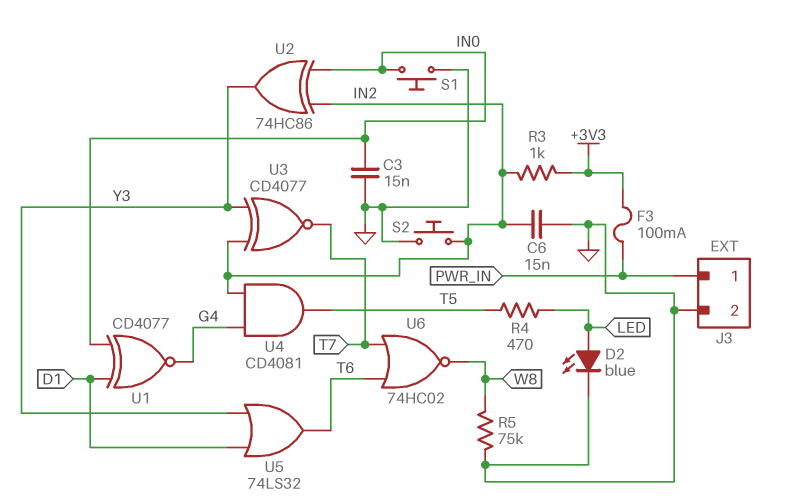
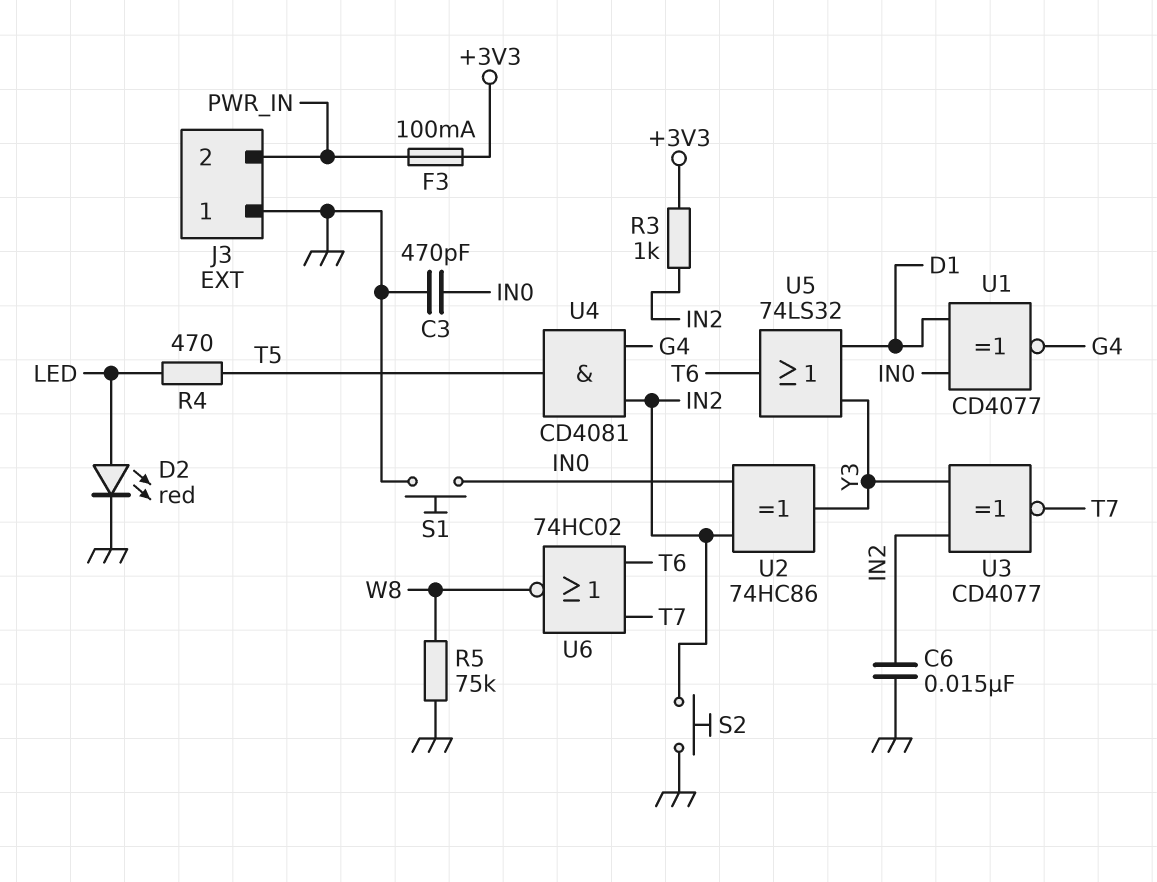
C3: 15nF (GND, IN0) -> 470pF (GND, IN0)
D2: LED blue (A LED, K GND) -> LED red (A LED, K GND)
J3 pin 1: PWR_IN -> GND
J3 pin 2: GND -> PWR_IN

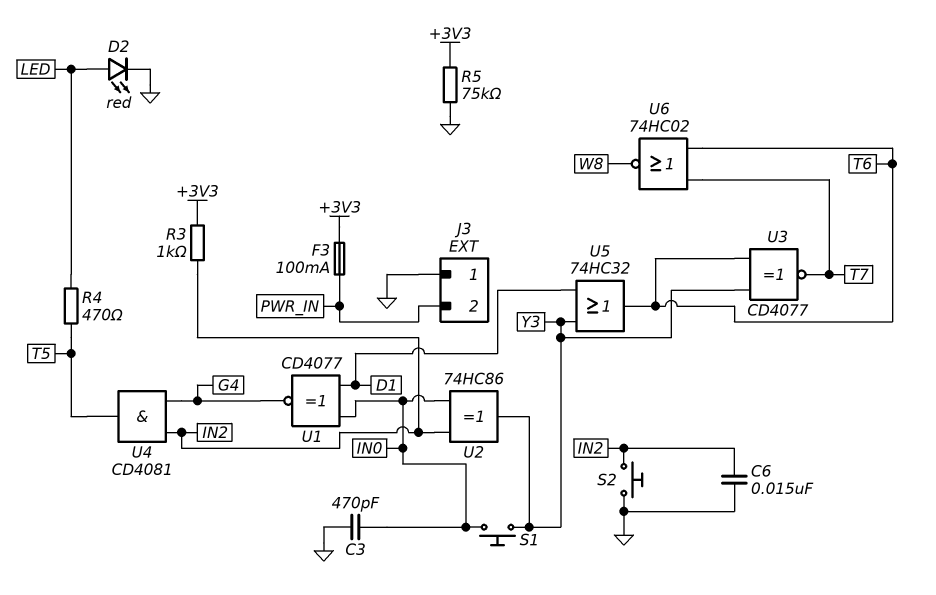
R5: 75k (GND, W8) -> 75k (+3V3, GND)
S1: button (GND, IN0) -> button (IN0, Y3)
U3: XNOR CD4077 (in IN2, in Y3, out T7) -> XNOR CD4077 (in T6, in Y3, out T7)
U5: OR 74LS32 (in D1, in Y3, out T6) -> OR 74HC32 (in D1, in Y3, out T6)

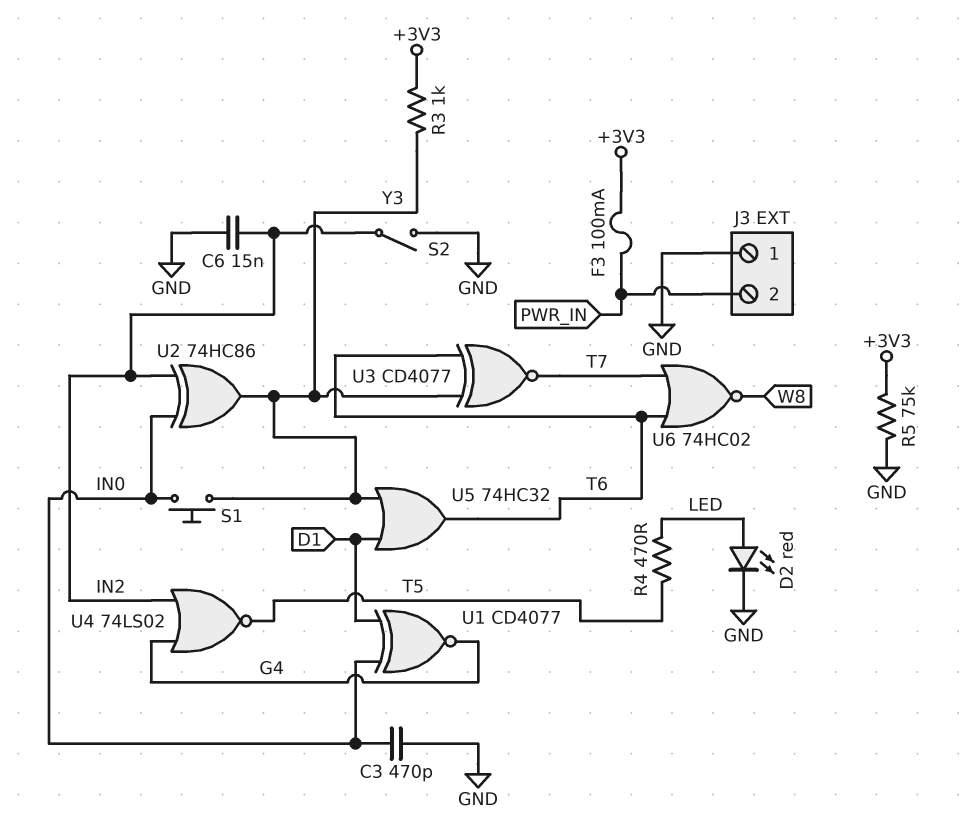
R3: 1k (+3V3, IN2) -> 1k (+3V3, Y3)
S2: button (GND, IN2) -> switch (GND, IN2)
U4: AND CD4081 (in G4, in IN2, out T5) -> NOR 74LS02 (in G4, in IN2, out T5)

